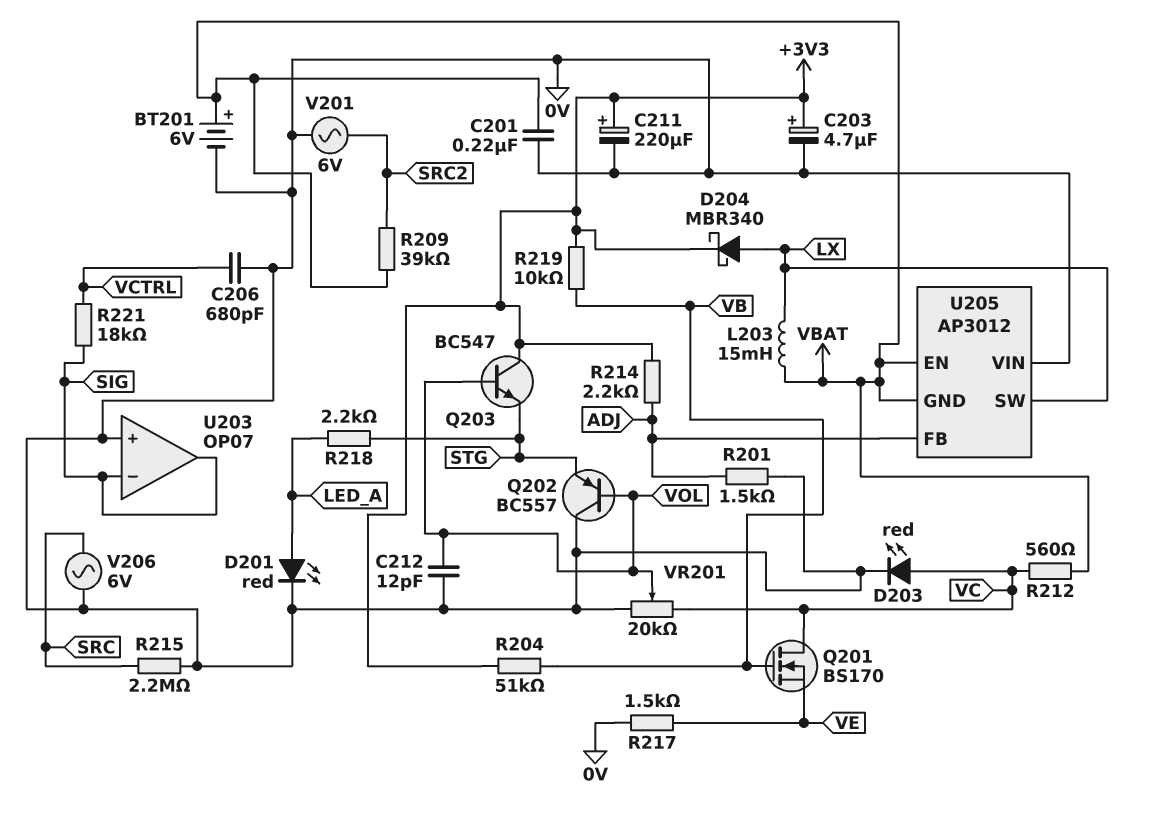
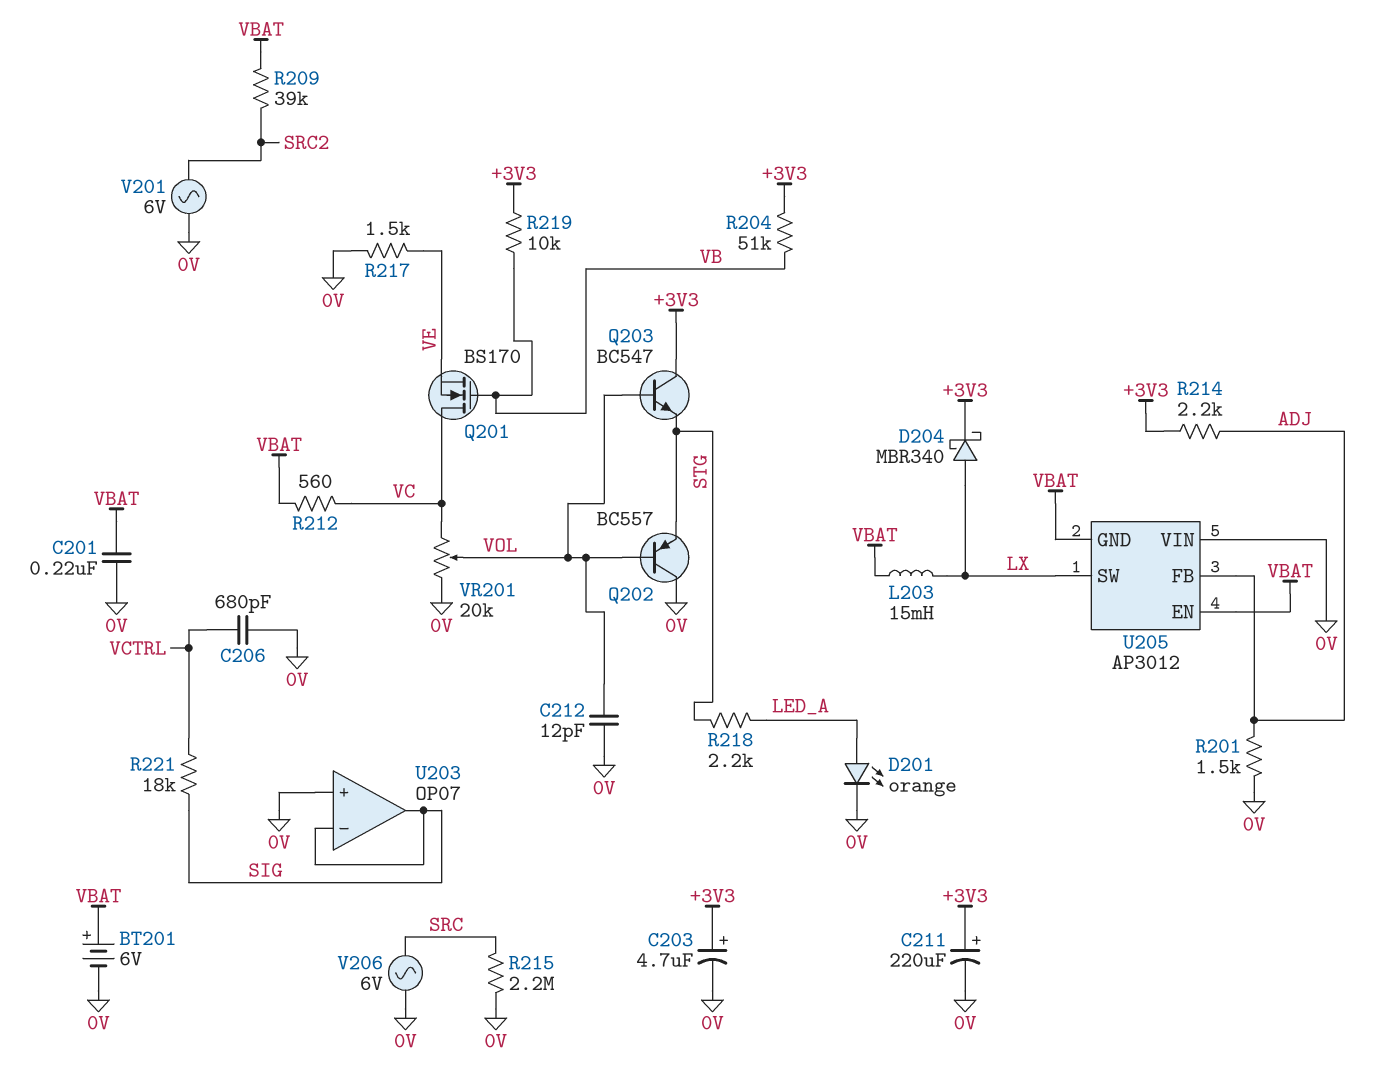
D201: LED red (A LED_A, K 0V) -> LED orange (A LED_A, K 0V)
D203: LED red (A VC, K 0V) -> none

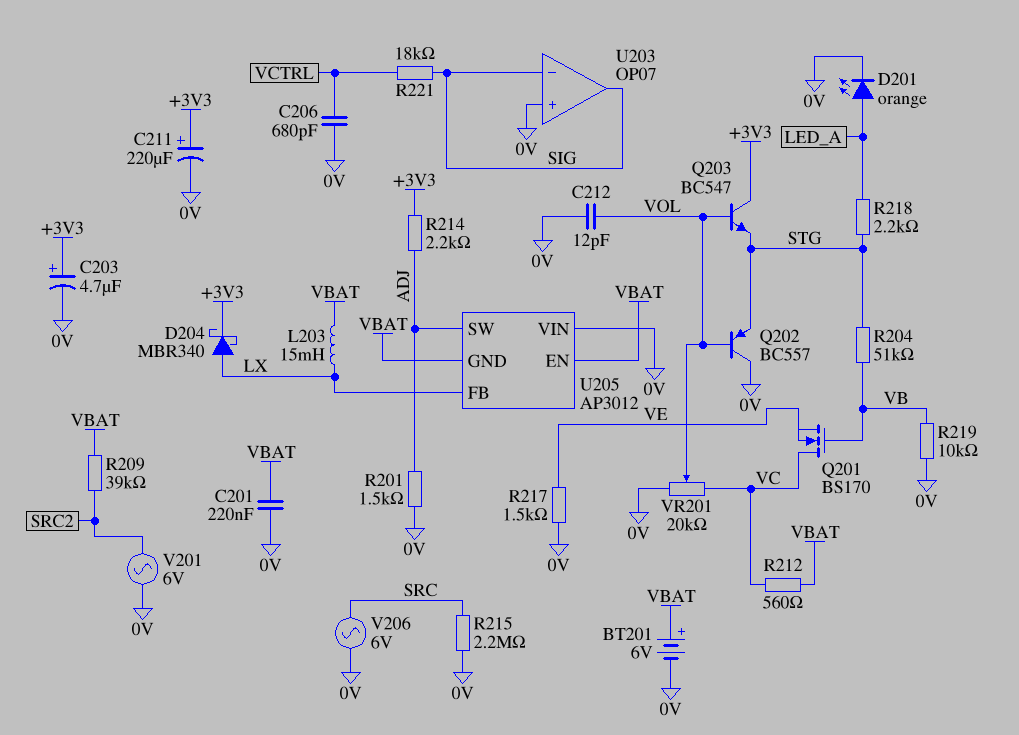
R204: 51k (+3V3, VB) -> 51k (STG, VB)
R219: 10k (+3V3, VB) -> 10k (0V, VB)
U205 pin FB: ADJ -> LX
U205 pin SW: LX -> ADJ

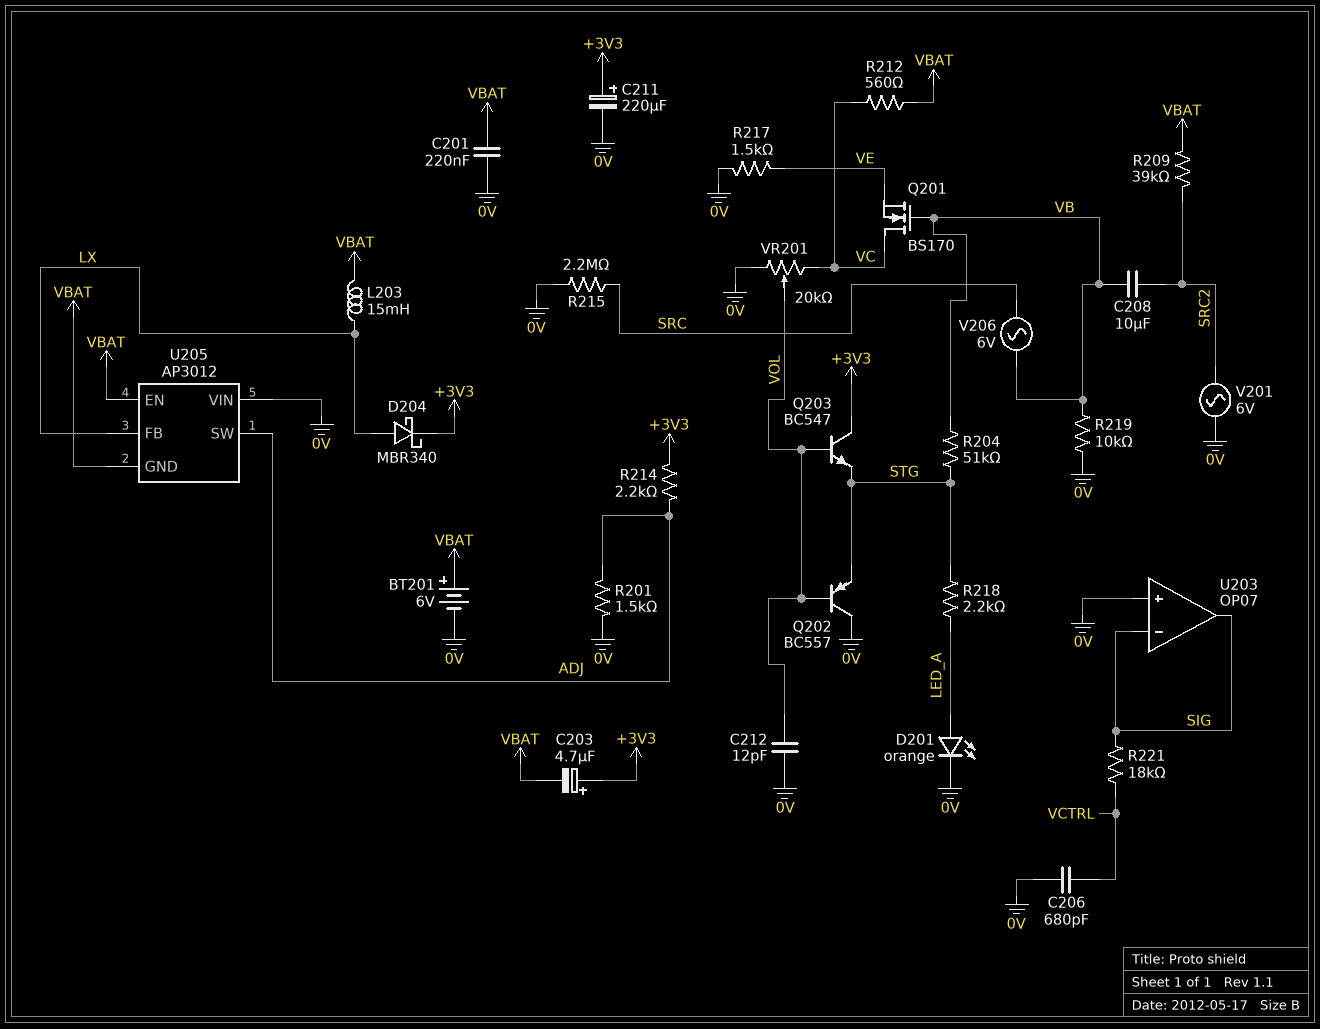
C203: 4.7uF (plus +3V3, minus 0V) -> 4.7uF (plus +3V3, minus VBAT)
C208: none -> 10uF (SRC2, VB)
V206: AC 6V (0V, SRC) -> AC 6V (SRC, VB)

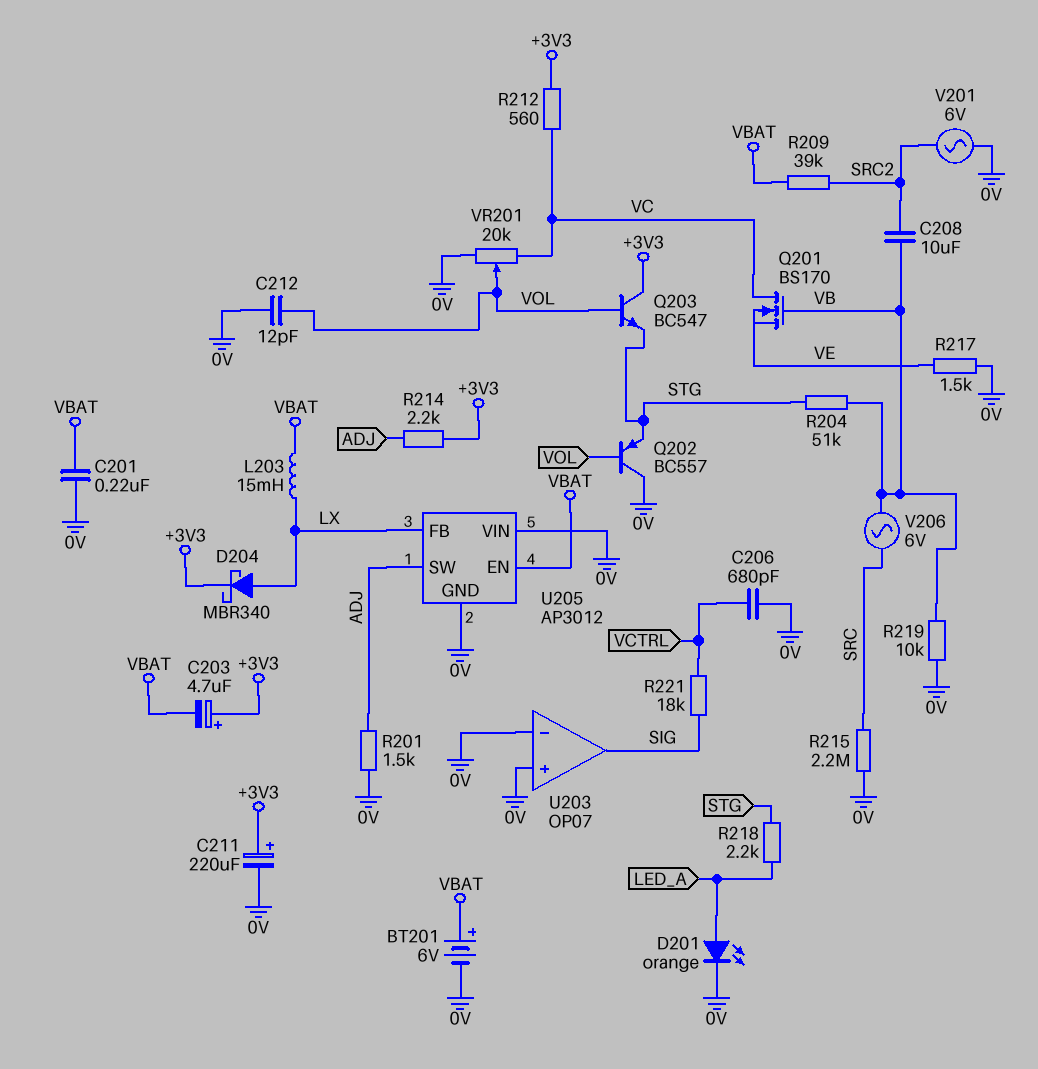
R212: 560 (VBAT, VC) -> 560 (+3V3, VC)
U203 pin in-: SIG -> 0V
U205 pin GND: VBAT -> 0V

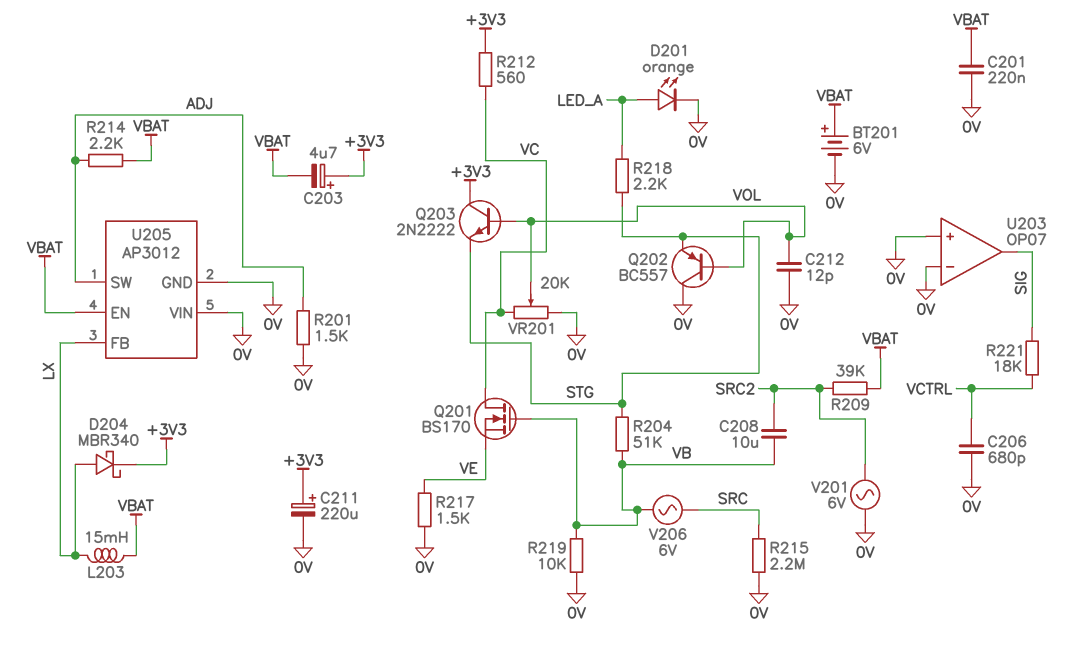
Q203: NPN BC547 (B VOL, C +3V3, E STG) -> NPN 2N2222 (B VOL, C +3V3, E STG)
R214: 2.2k (+3V3, ADJ) -> 2.2k (ADJ, VBAT)

